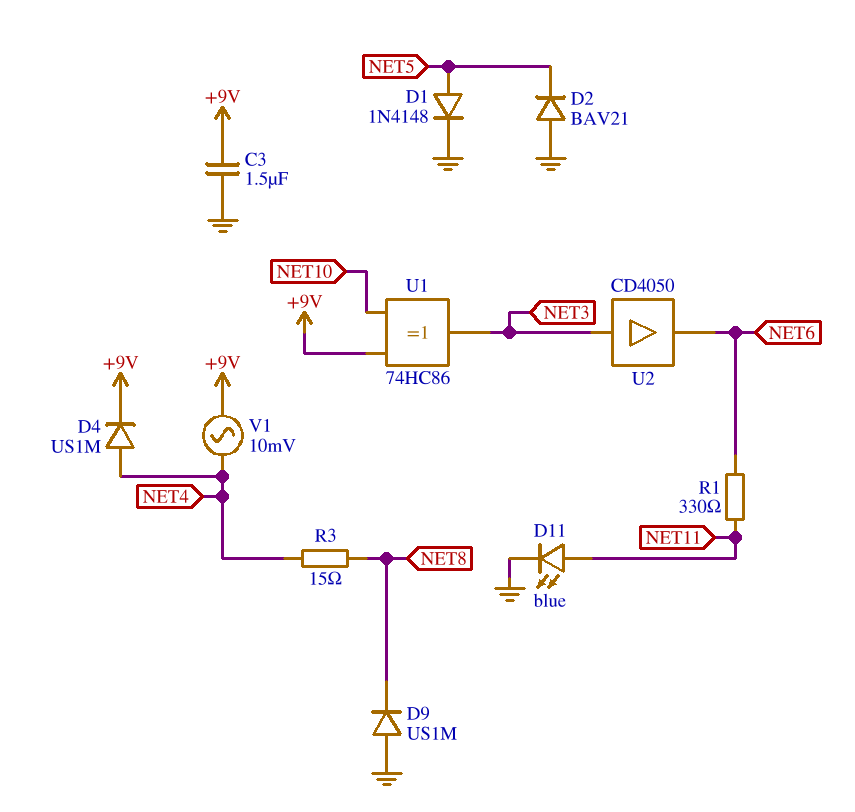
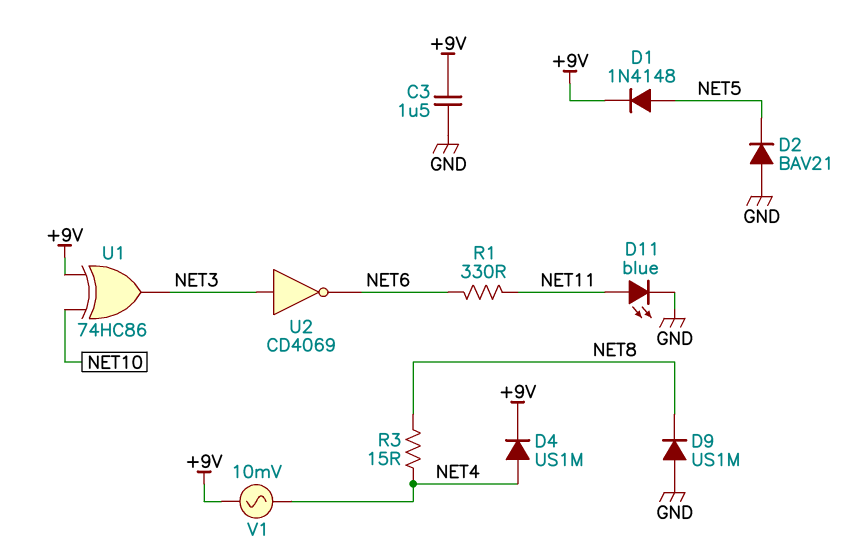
D1: diode 1N4148 (A NET5, K GND) -> diode 1N4148 (A NET5, K +9V)
U2: buffer CD4050 (in NET3, out NET6) -> NOT CD4069 (in NET3, out NET6)

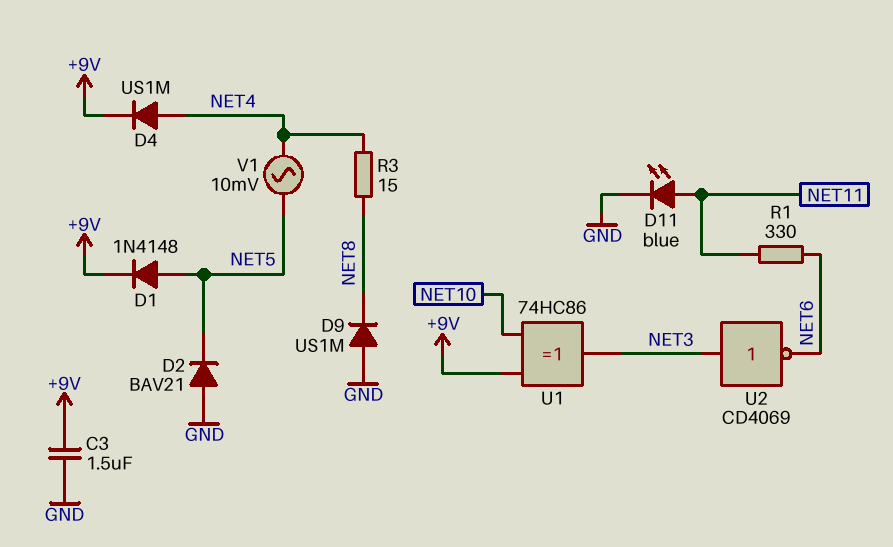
V1: AC 10mV (+9V, NET4) -> AC 10mV (NET4, NET5)

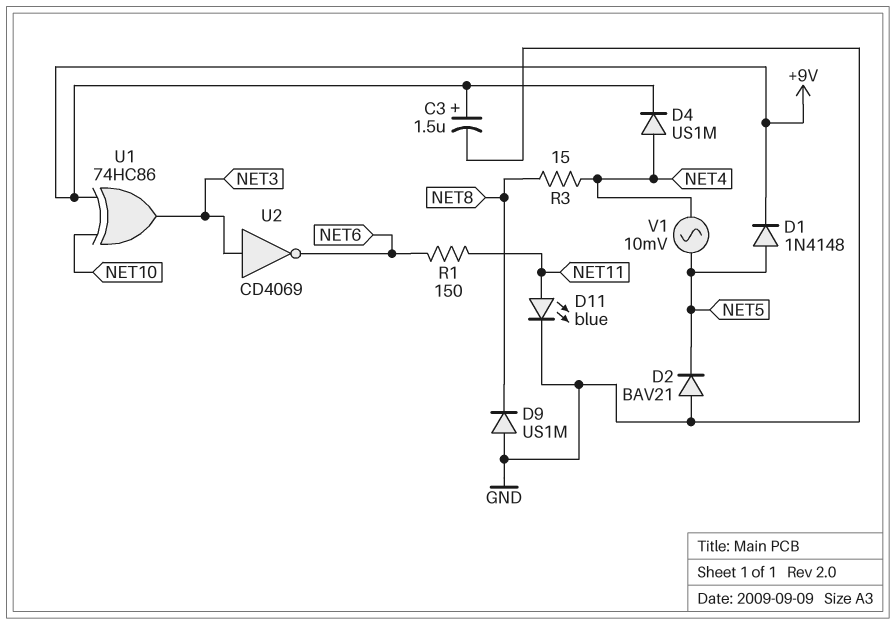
C3: 1.5uF (+9V, GND) -> 1.5uF (plus +9V, minus GND)
R1: 330 (NET6, NET11) -> 150 (NET6, NET11)

